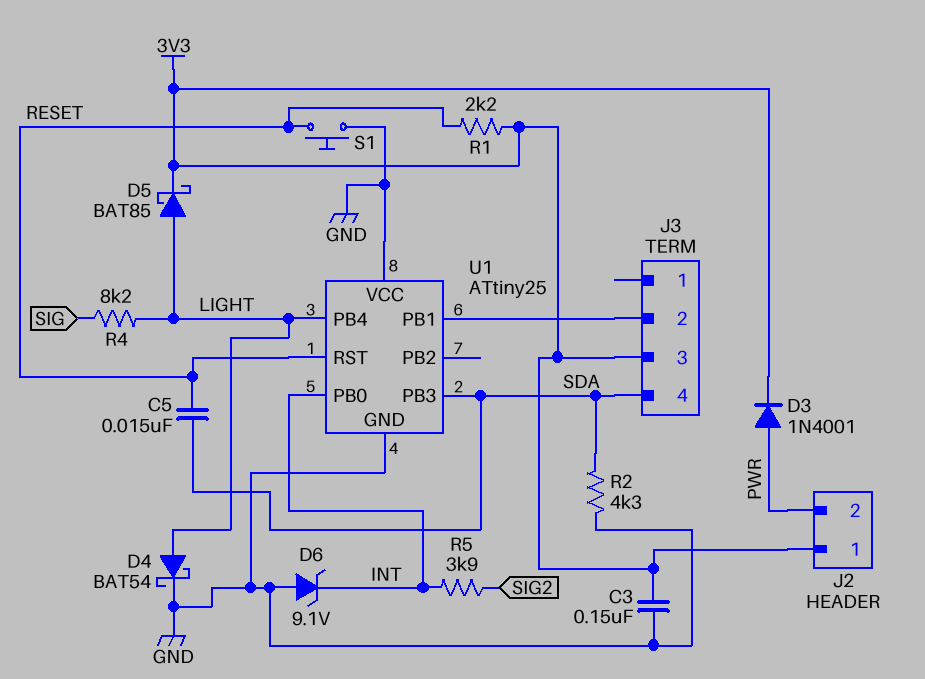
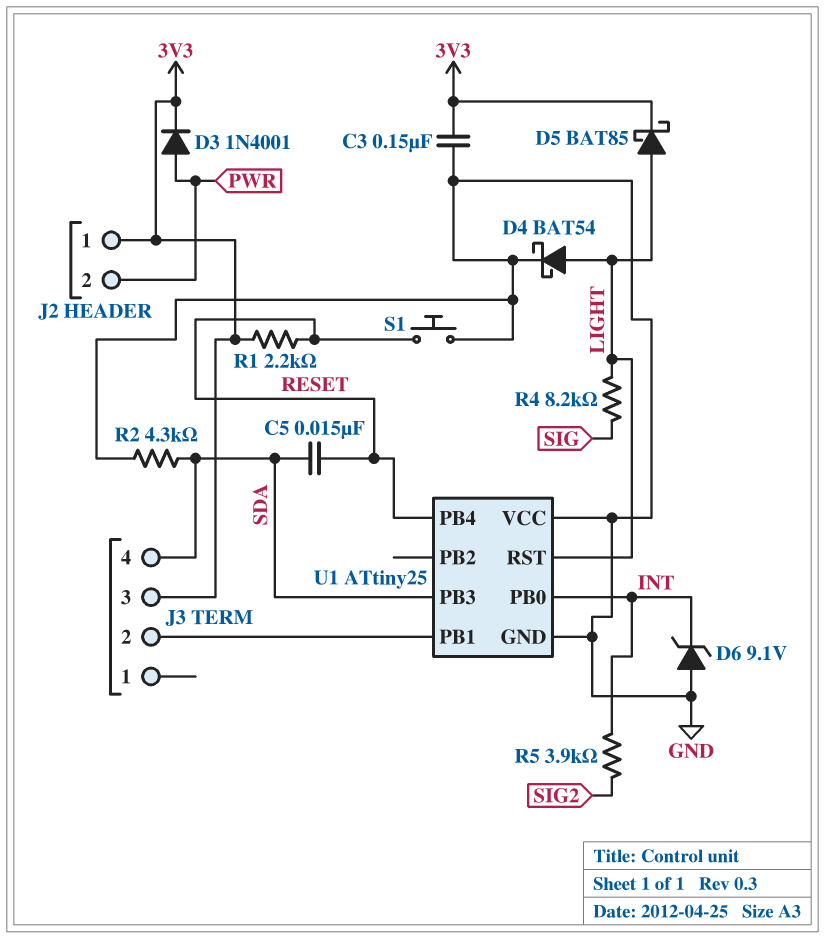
U1 pin PB4: LIGHT -> RESET
U1 pin RST: RESET -> LIGHT

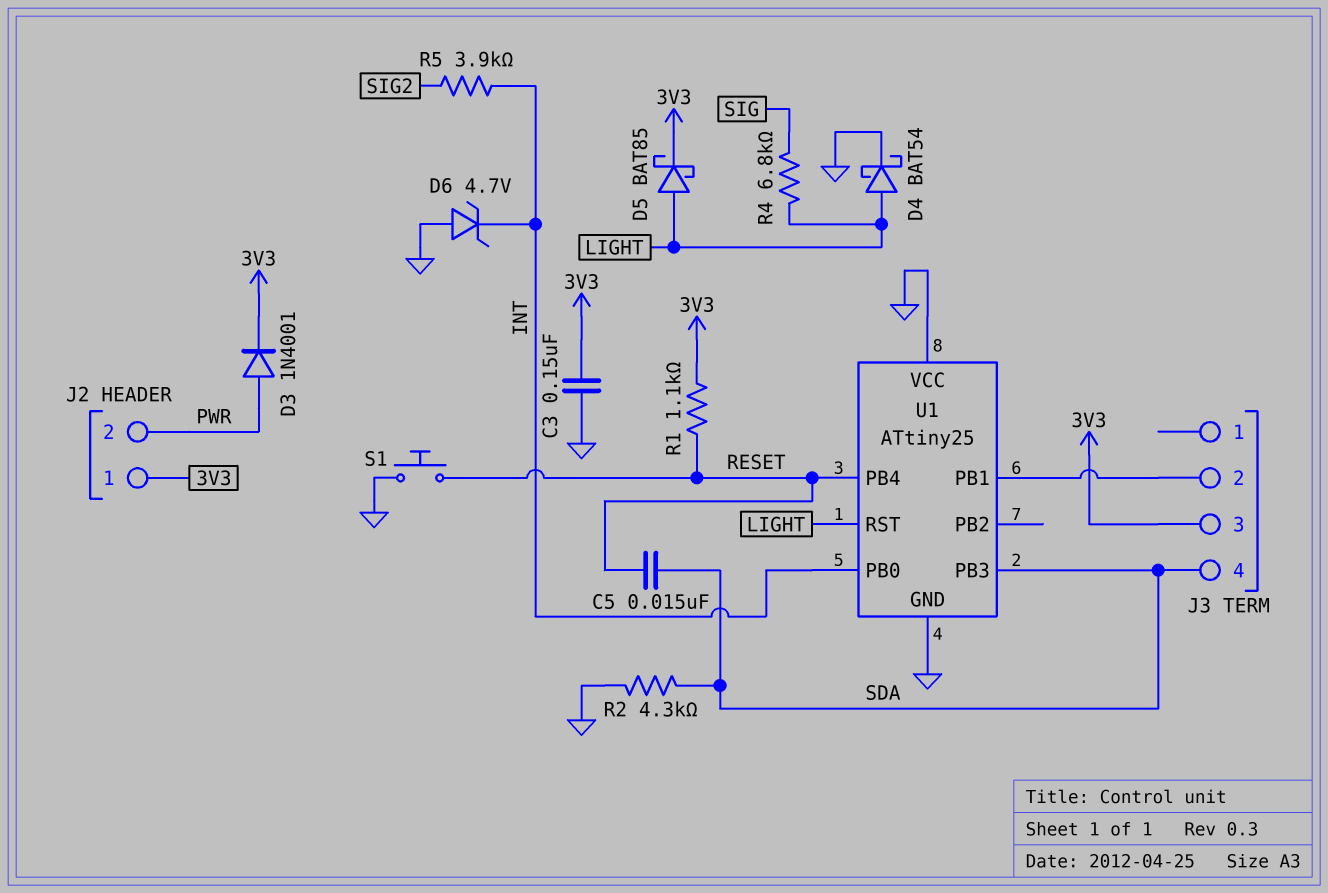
D6: zener 9.1V (A GND, K INT) -> zener 4.7V (A GND, K INT)
R1: 2.2k (3V3, RESET) -> 1.1k (3V3, RESET)
R4: 8.2k (LIGHT, SIG) -> 6.8k (LIGHT, SIG)

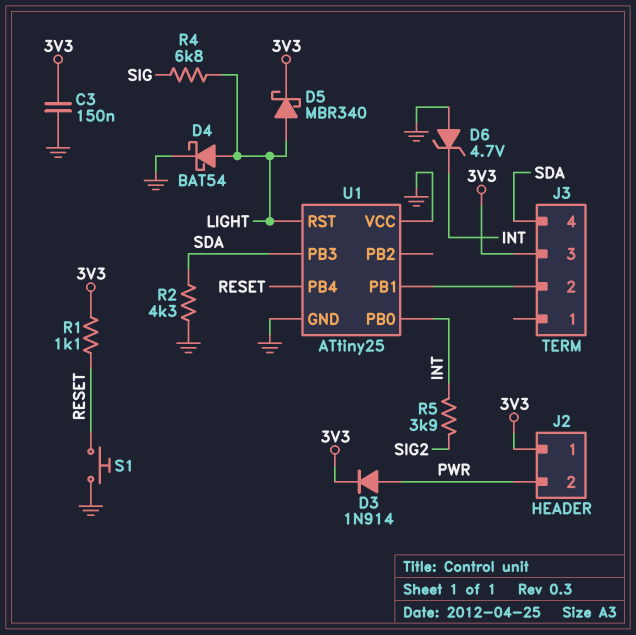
C5: 15nF (RESET, SDA) -> none
D3: diode 1N4001 (A PWR, K 3V3) -> diode 1N914 (A PWR, K 3V3)
D5: schottky BAT85 (A LIGHT, K 3V3) -> schottky MBR340 (A LIGHT, K 3V3)

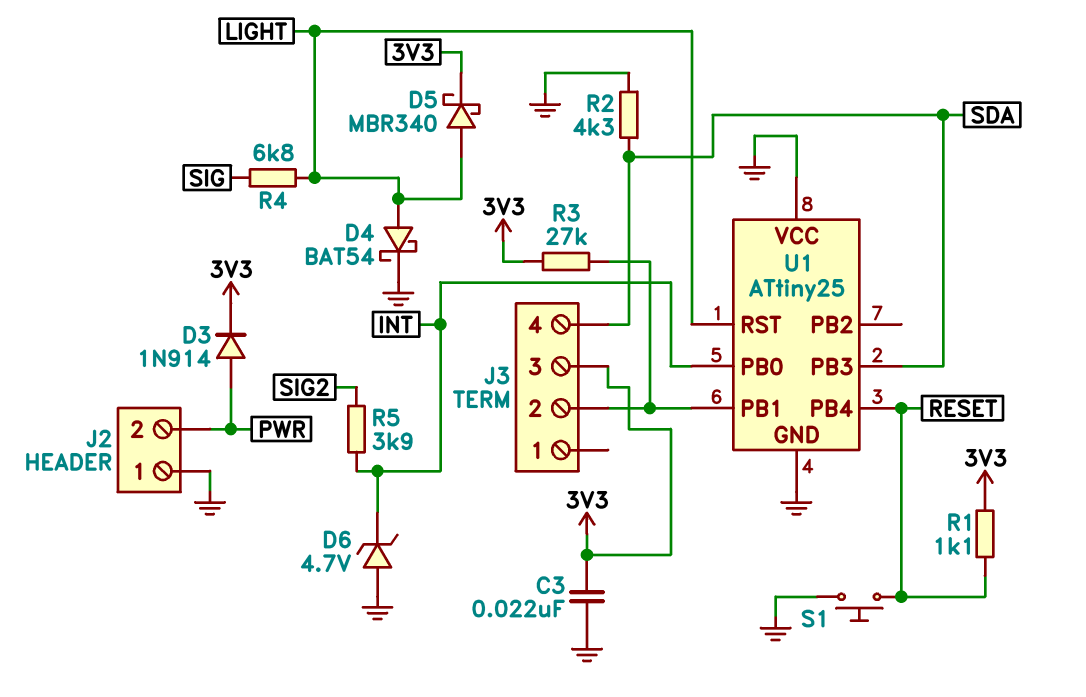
C3: 150nF (3V3, GND) -> 22nF (3V3, GND)
J2 pin 1: 3V3 -> GND
R3: none -> 27k (3V3, J3/2)

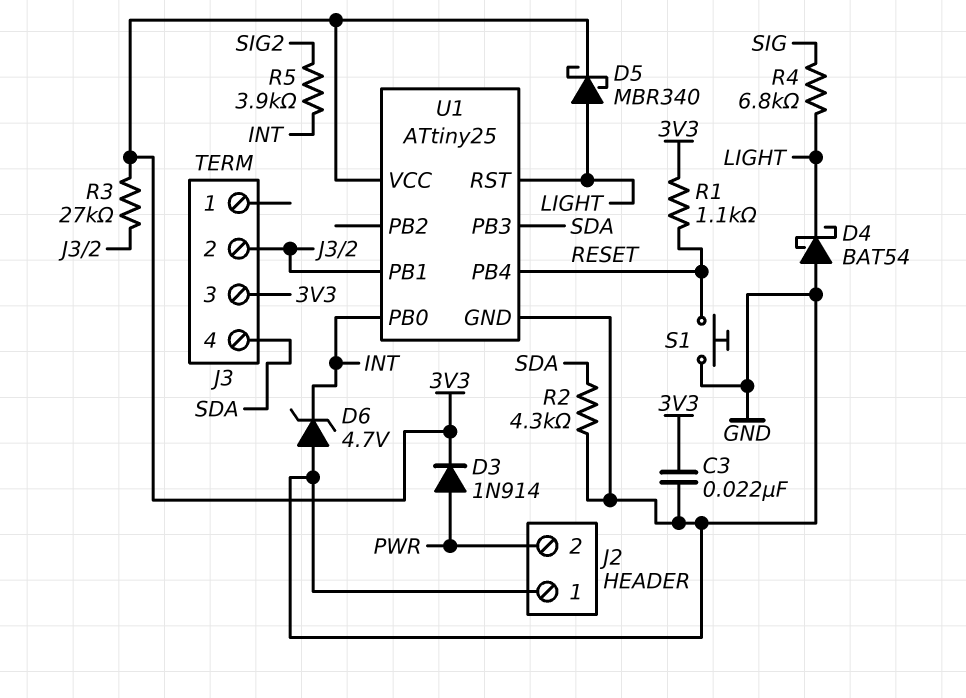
D4: schottky BAT54 (A LIGHT, K GND) -> schottky BAT54 (A GND, K LIGHT)
U1 pin VCC: GND -> 3V3

